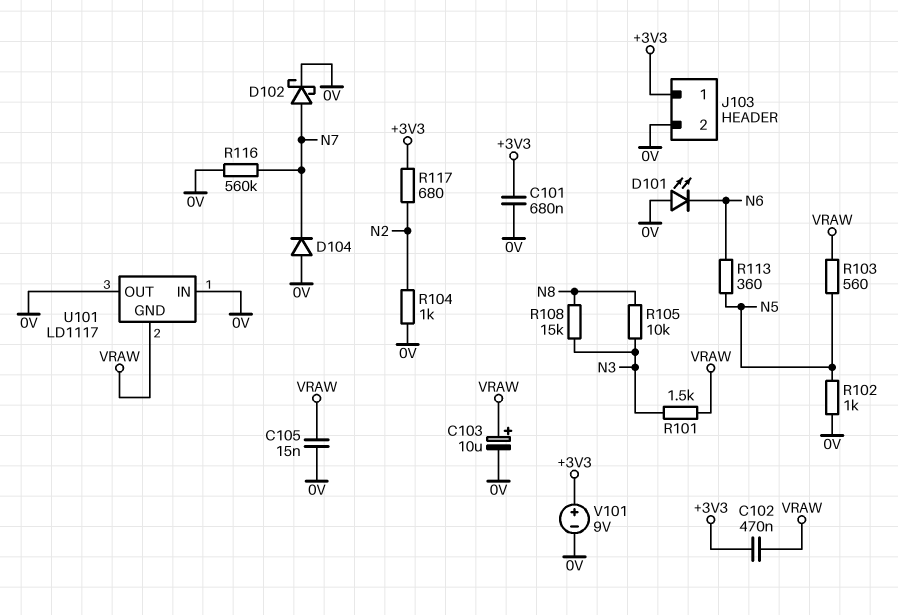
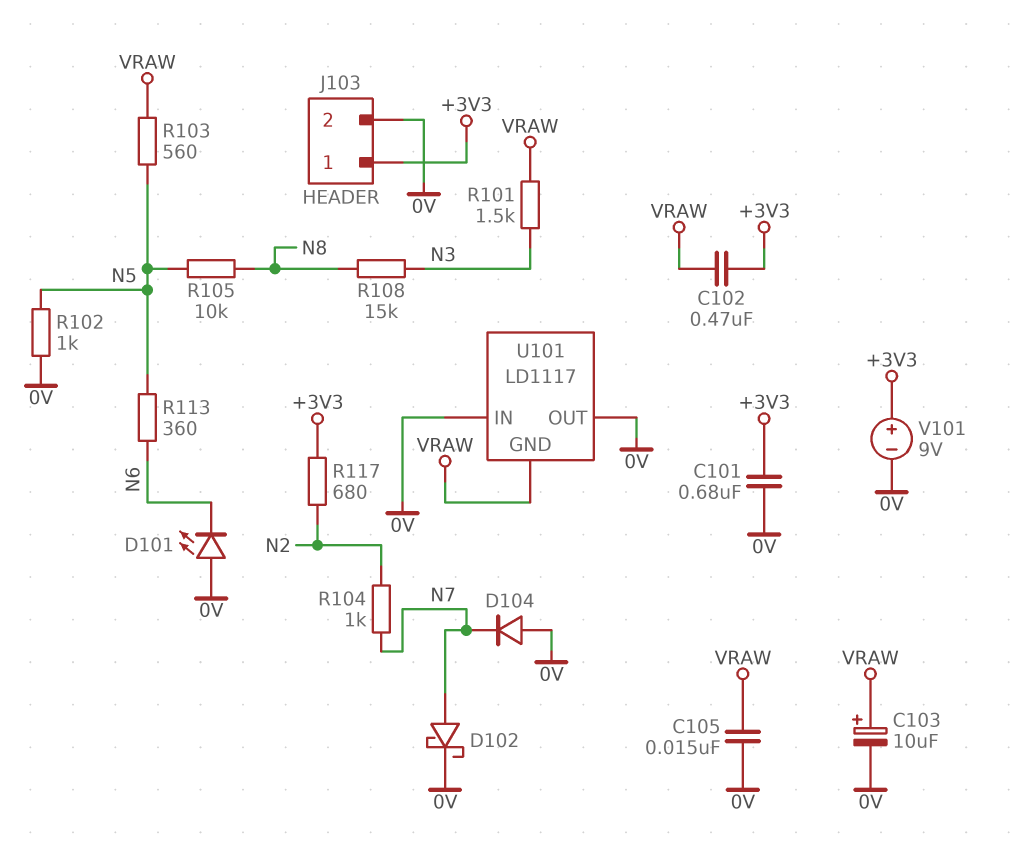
R104: 1k (0V, N2) -> 1k (N2, N7)
R105: 10k (N3, N8) -> 10k (N5, N8)
R116: 560k (0V, N7) -> none

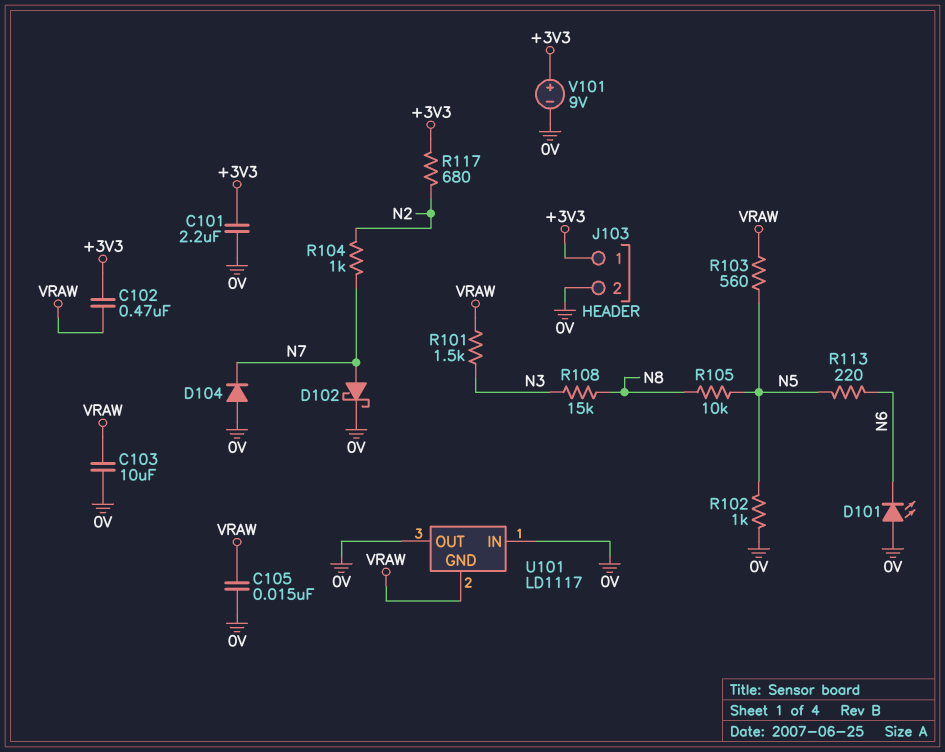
C101: 680nF (+3V3, 0V) -> 2.2uF (+3V3, 0V)
C103: 10uF (plus VRAW, minus 0V) -> 10uF (0V, VRAW)
R113: 360 (N5, N6) -> 220 (N5, N6)

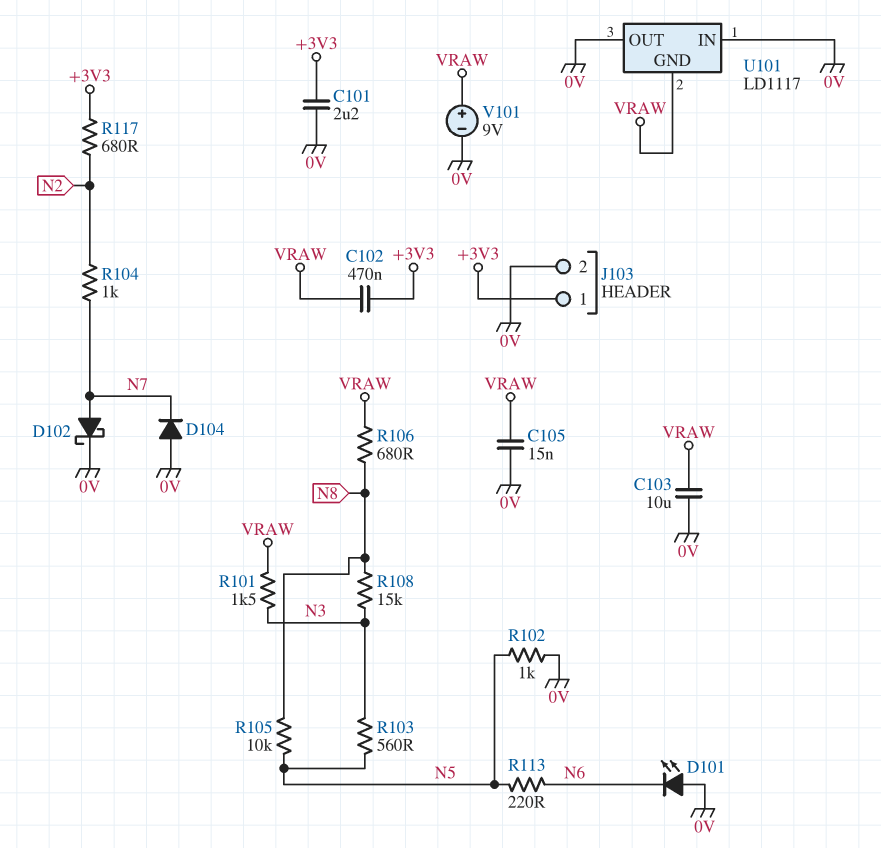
R103: 560 (N5, VRAW) -> 560 (N3, N5)
R106: none -> 680 (N8, VRAW)
V101: 9V (plus +3V3, minus 0V) -> 9V (plus VRAW, minus 0V)

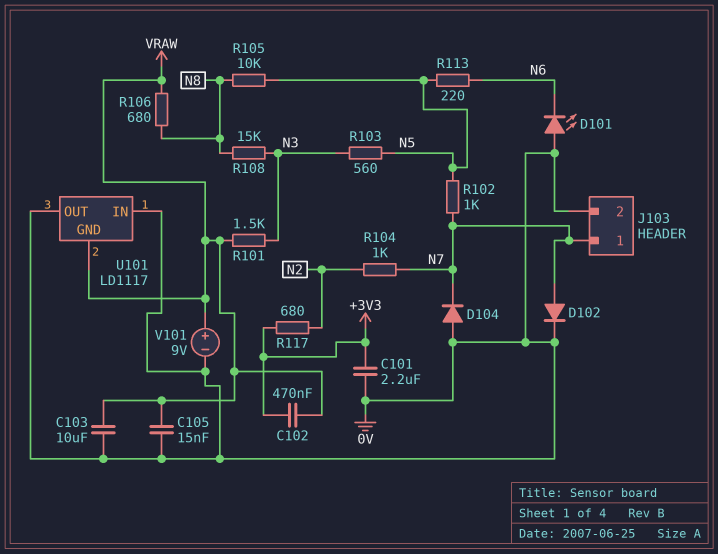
D102: schottky (A N7, K 0V) -> diode (A N7, K 0V)
J103 pin 1: +3V3 -> N7
R102: 1k (0V, N5) -> 1k (N5, N7)

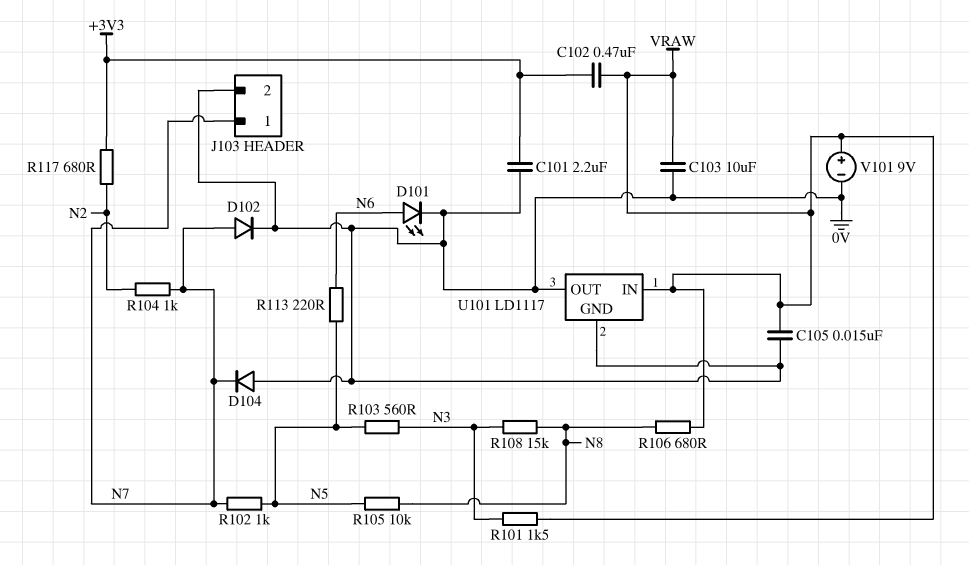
D101: LED (A 0V, K N6) -> LED (A N6, K 0V)
U101 pin GND: VRAW -> 0V
U101 pin IN: 0V -> VRAW

